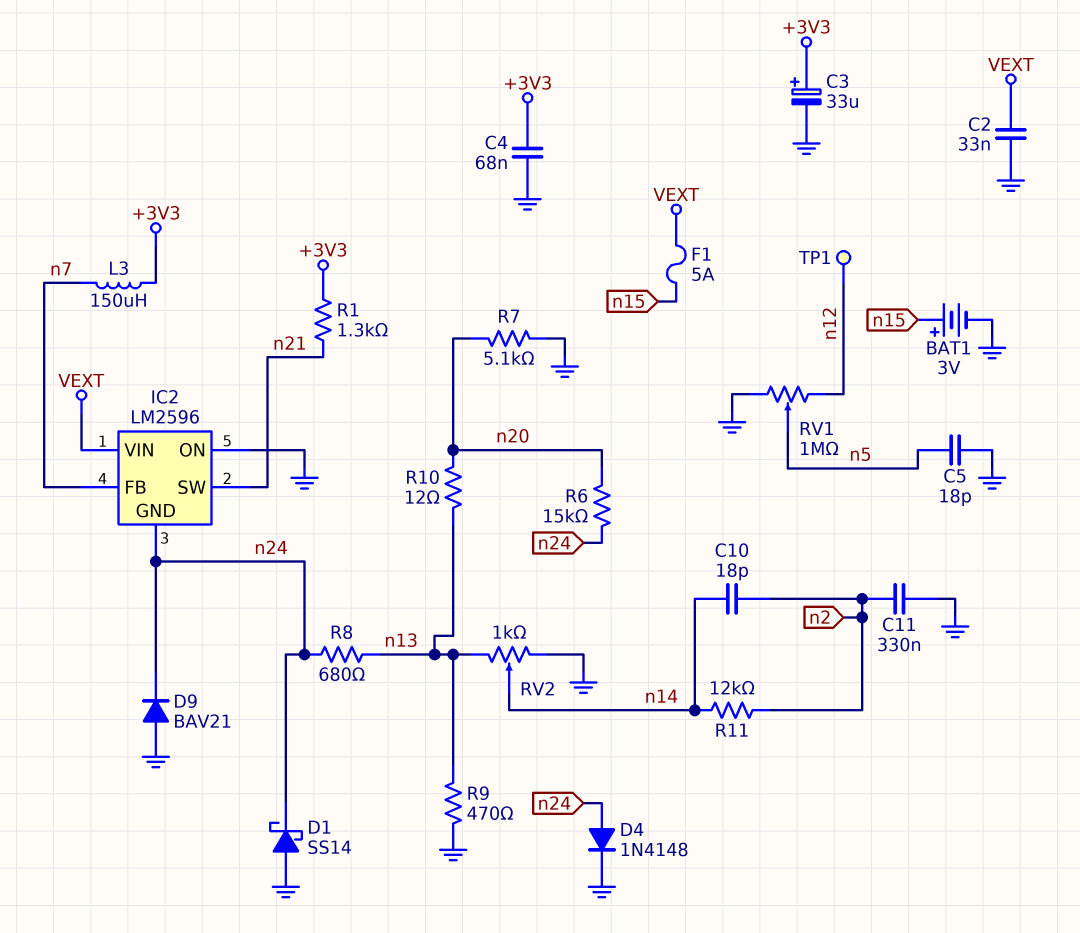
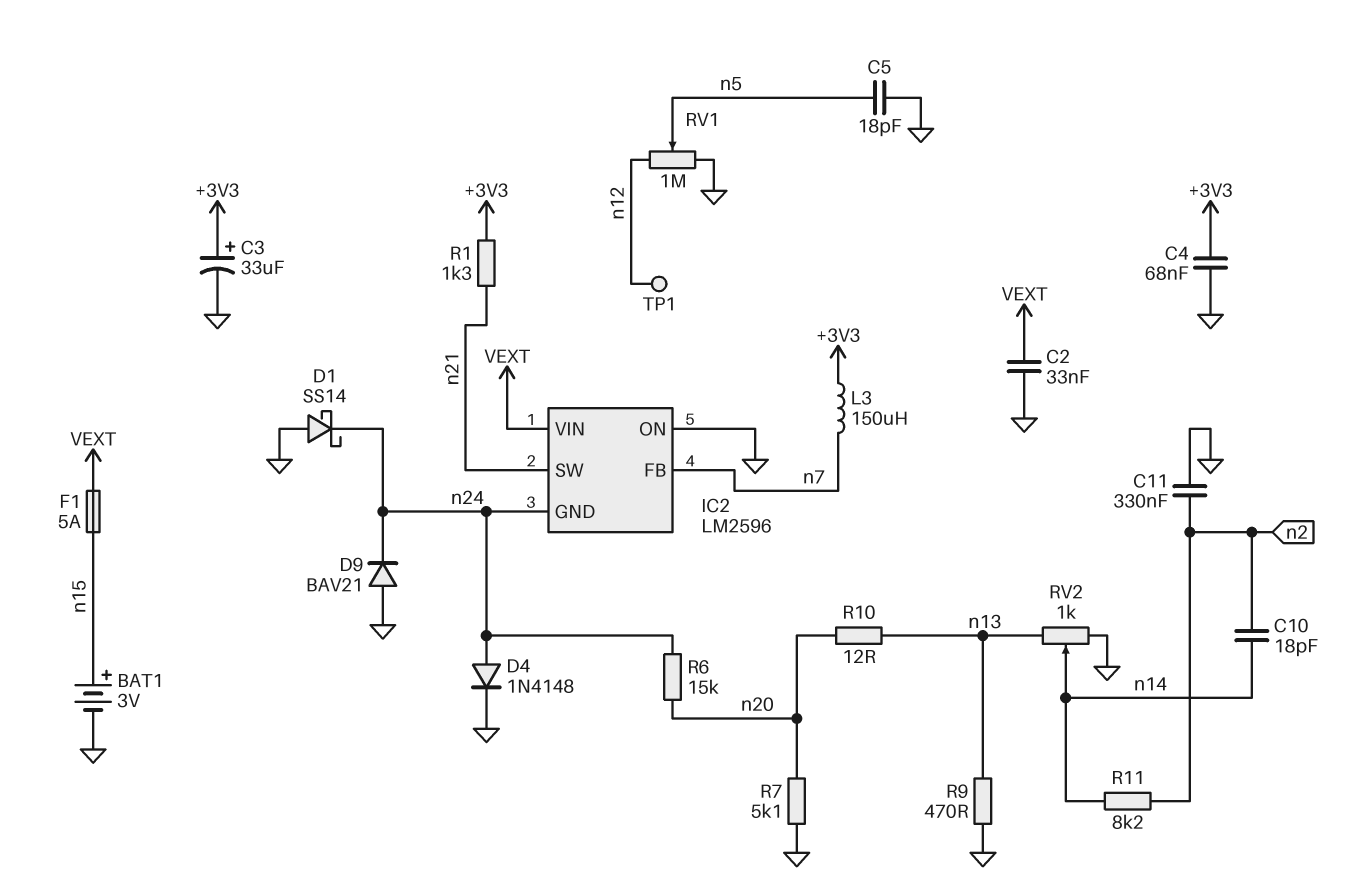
R8: 680 (n13, n24) -> none
R11: 12k (n2, n14) -> 8.2k (n2, n14)

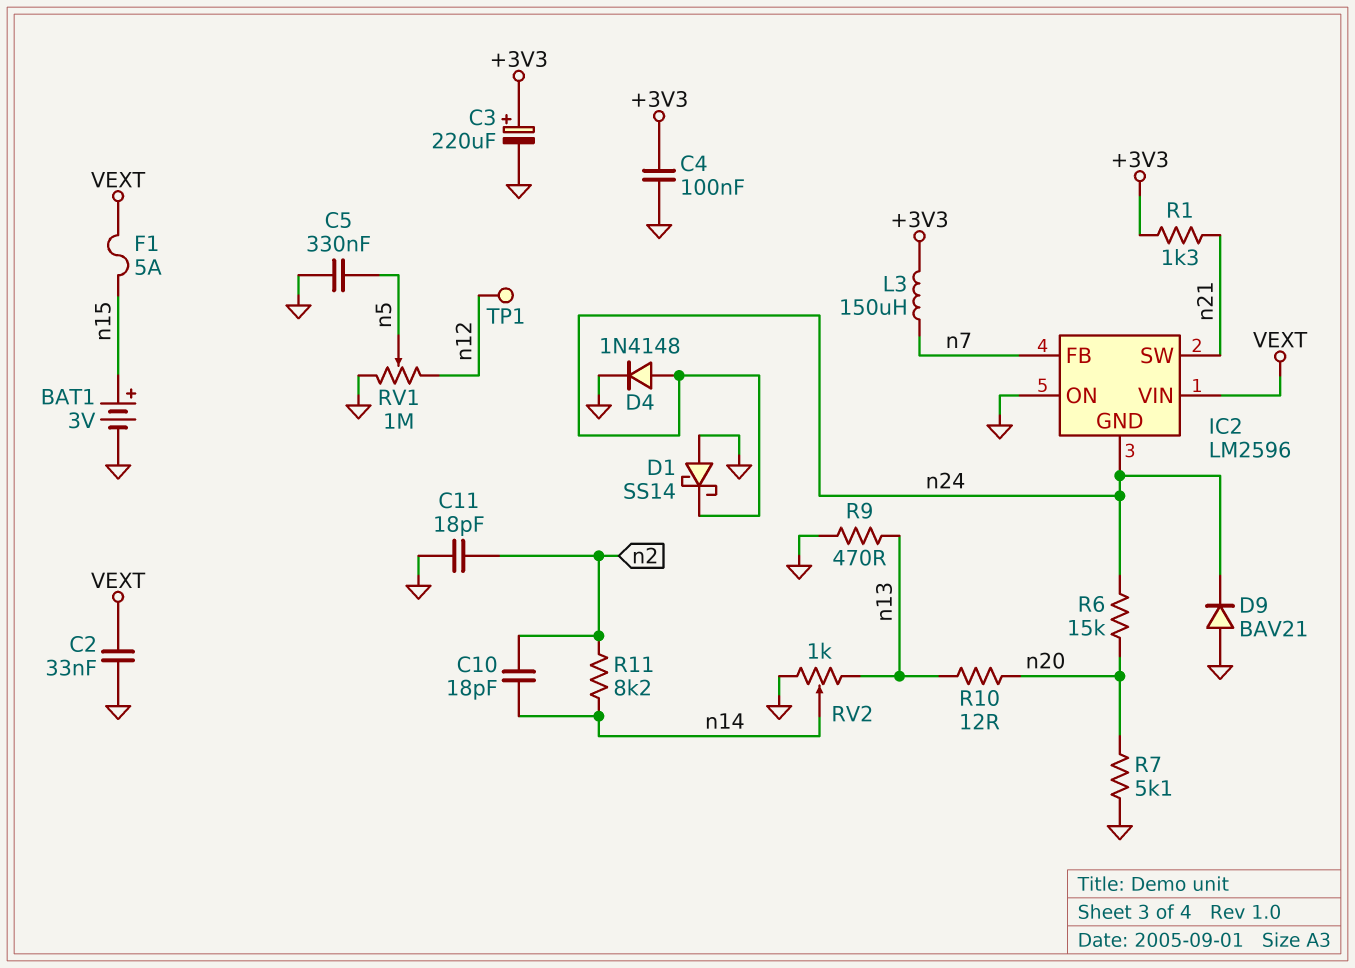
C3: 33uF (plus +3V3, minus GND) -> 220uF (plus +3V3, minus GND)
C4: 68nF (+3V3, GND) -> 100nF (+3V3, GND)
C5: 18pF (GND, n5) -> 330nF (GND, n5)
C11: 330nF (GND, n2) -> 18pF (GND, n2)

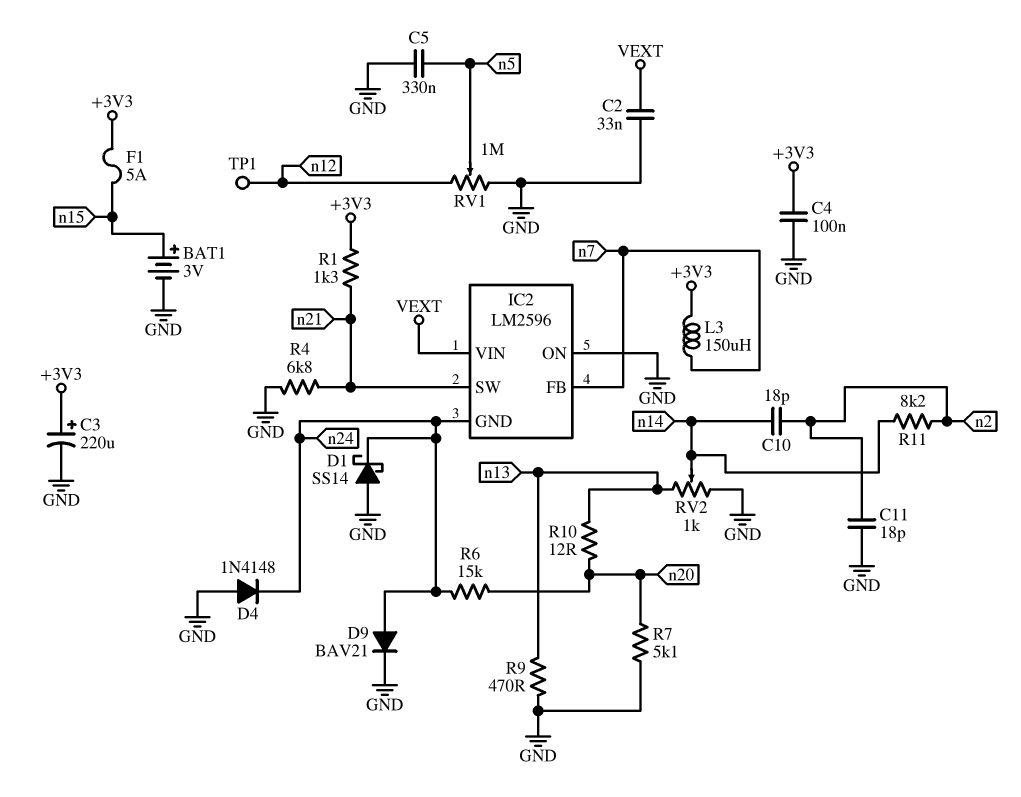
D4: diode 1N4148 (A n24, K GND) -> diode 1N4148 (A GND, K n24)
D9: diode BAV21 (A GND, K n24) -> diode BAV21 (A n24, K GND)
F1: 5A (VEXT, n15) -> 5A (+3V3, n15)
R4: none -> 6.8k (GND, n21)

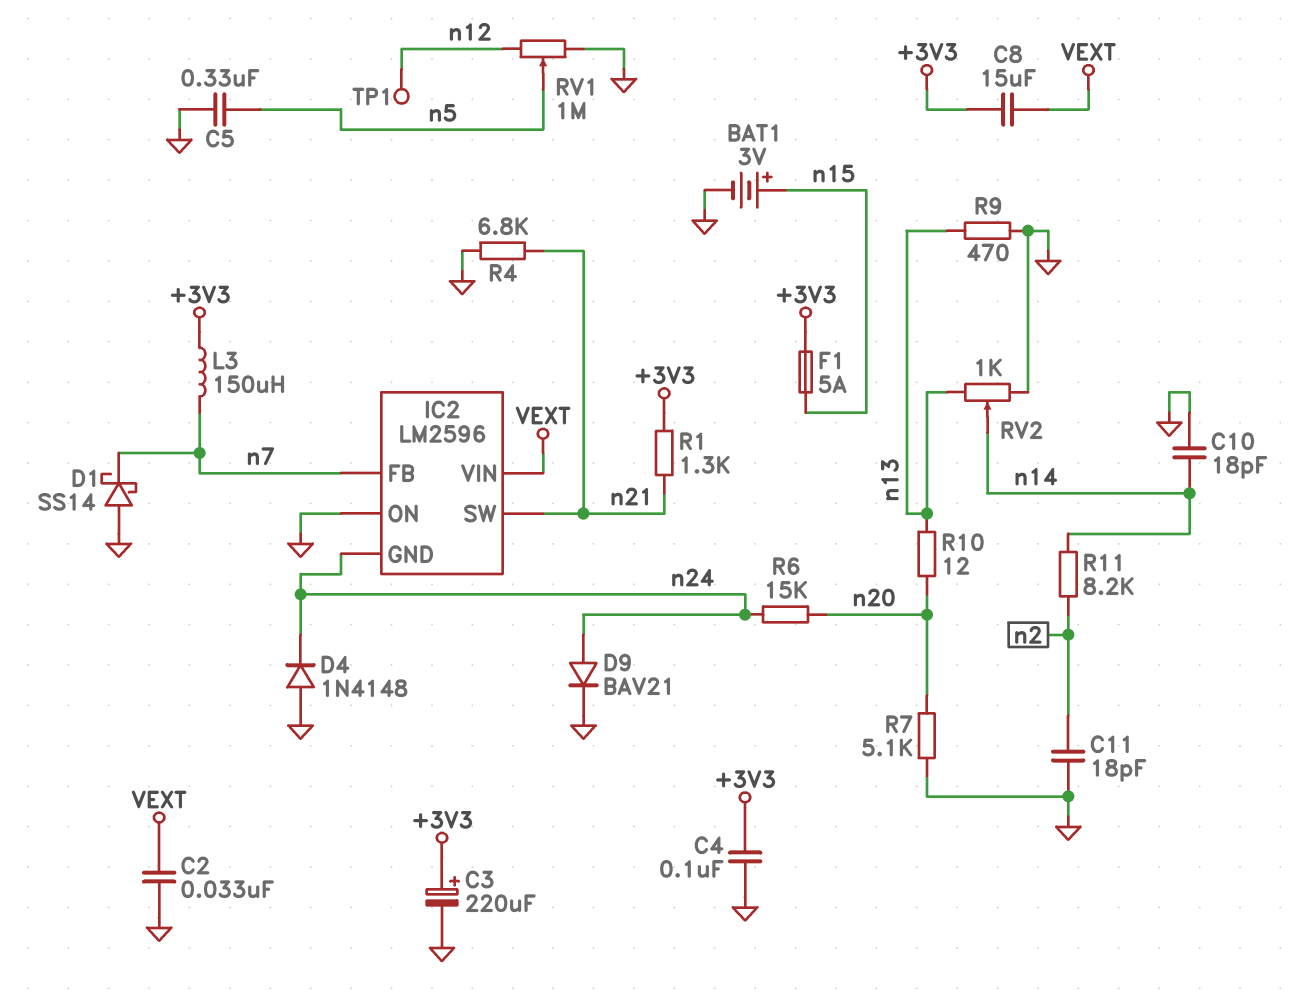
C8: none -> 15uF (+3V3, VEXT)
C10: 18pF (n2, n14) -> 18pF (GND, n14)
D1: schottky SS14 (A GND, K n24) -> schottky SS14 (A GND, K n7)

